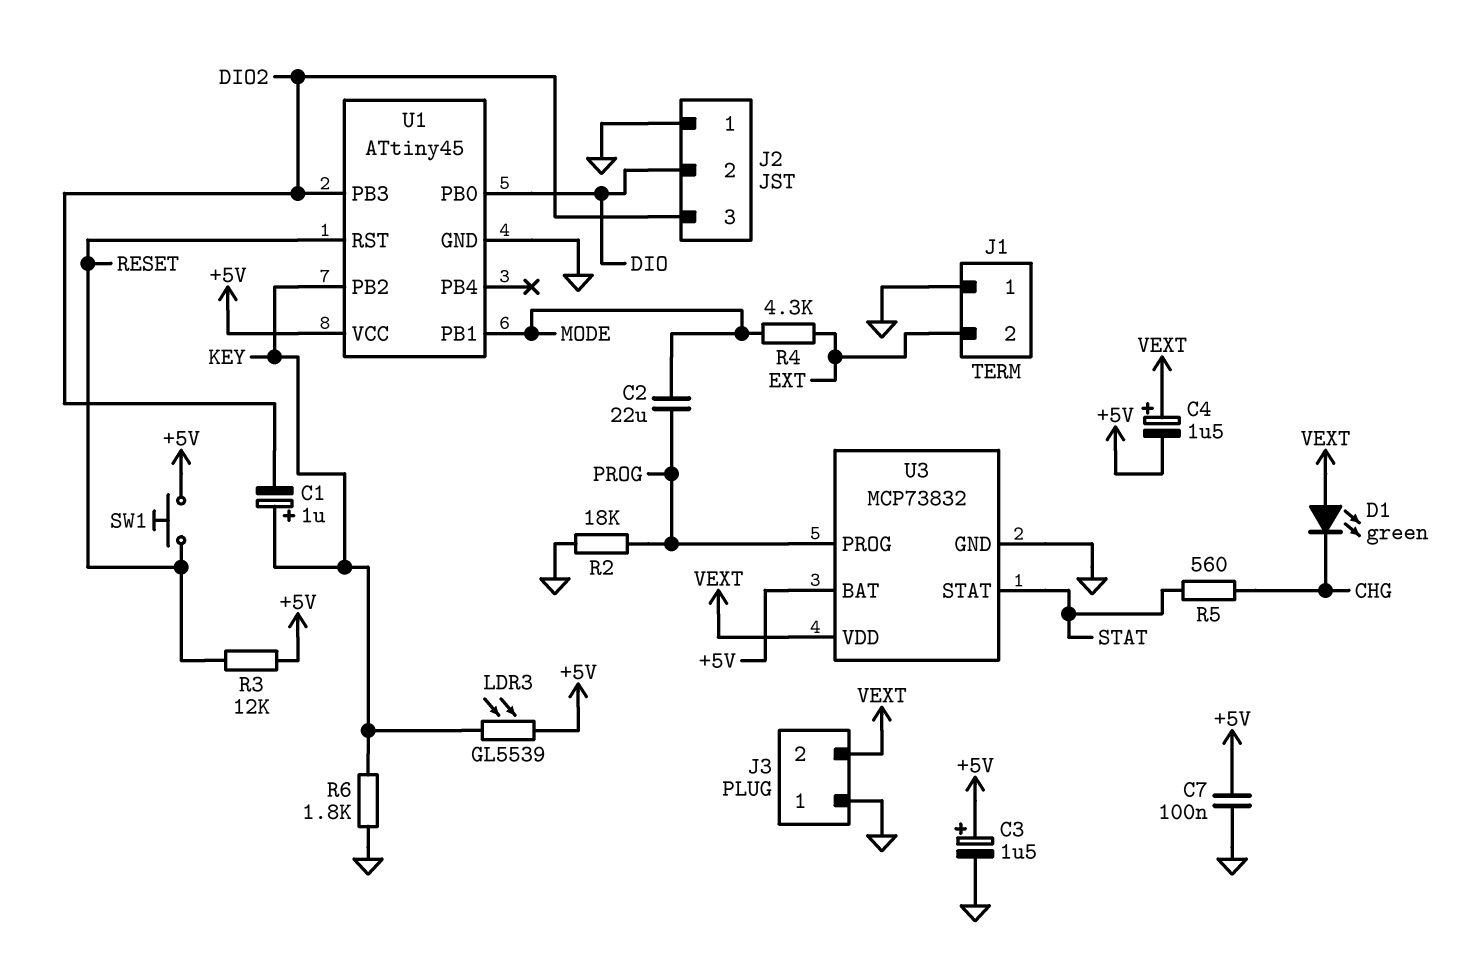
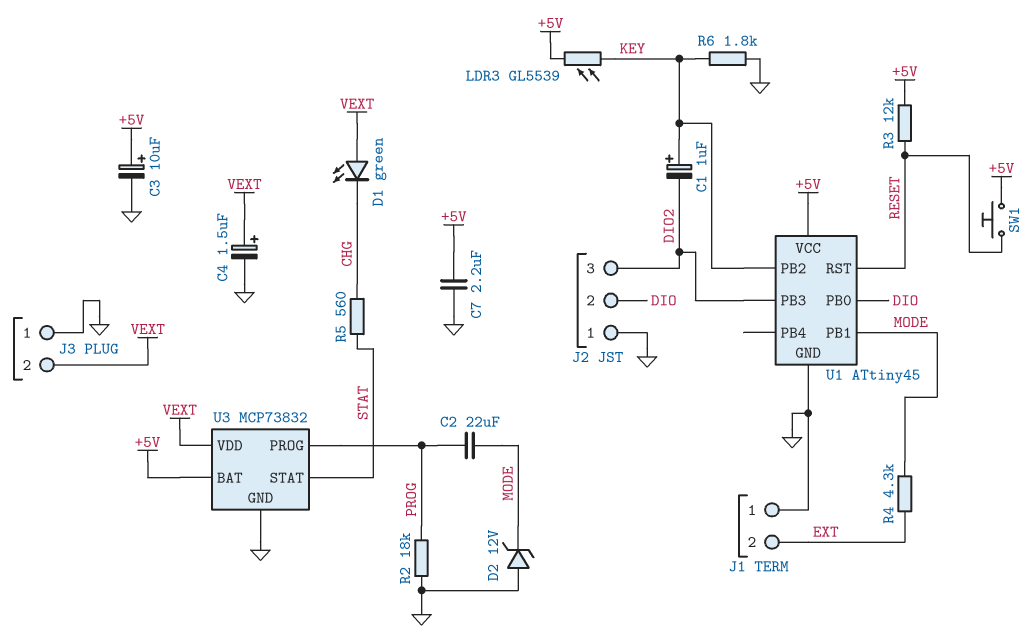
C3: 1.5uF (plus +5V, minus GND) -> 10uF (plus +5V, minus GND)
C4: 1.5uF (plus VEXT, minus +5V) -> 1.5uF (plus VEXT, minus GND)
C7: 100nF (+5V, GND) -> 2.2uF (+5V, GND)
D2: none -> zener 12V (A GND, K MODE)

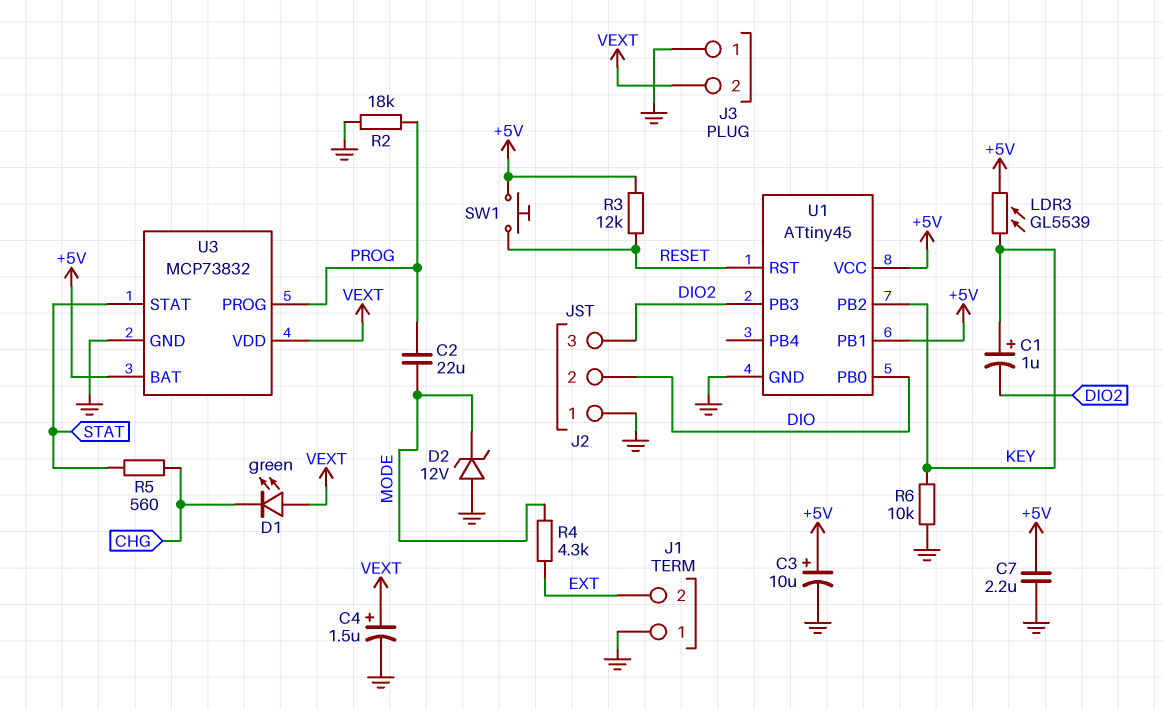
R6: 1.8k (GND, KEY) -> 10k (GND, KEY)
U1 pin PB1: MODE -> +5V

